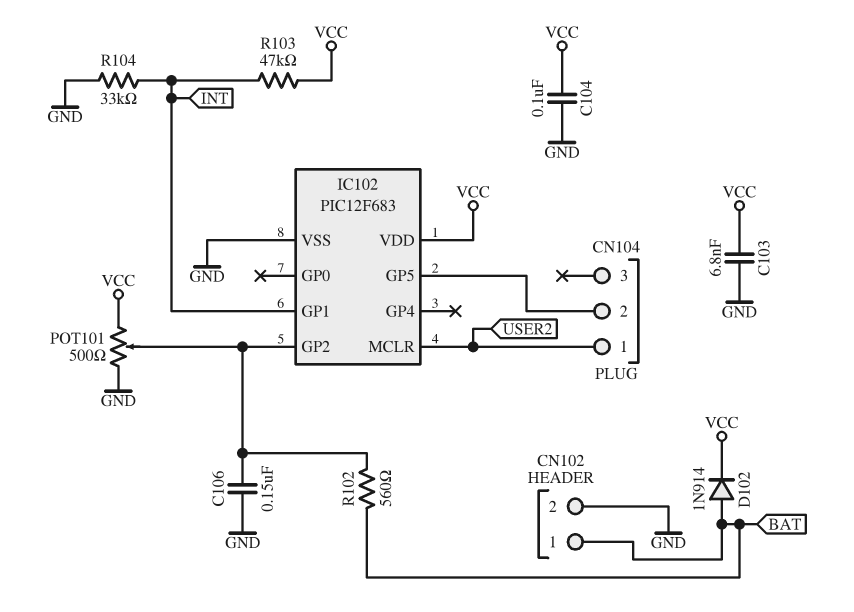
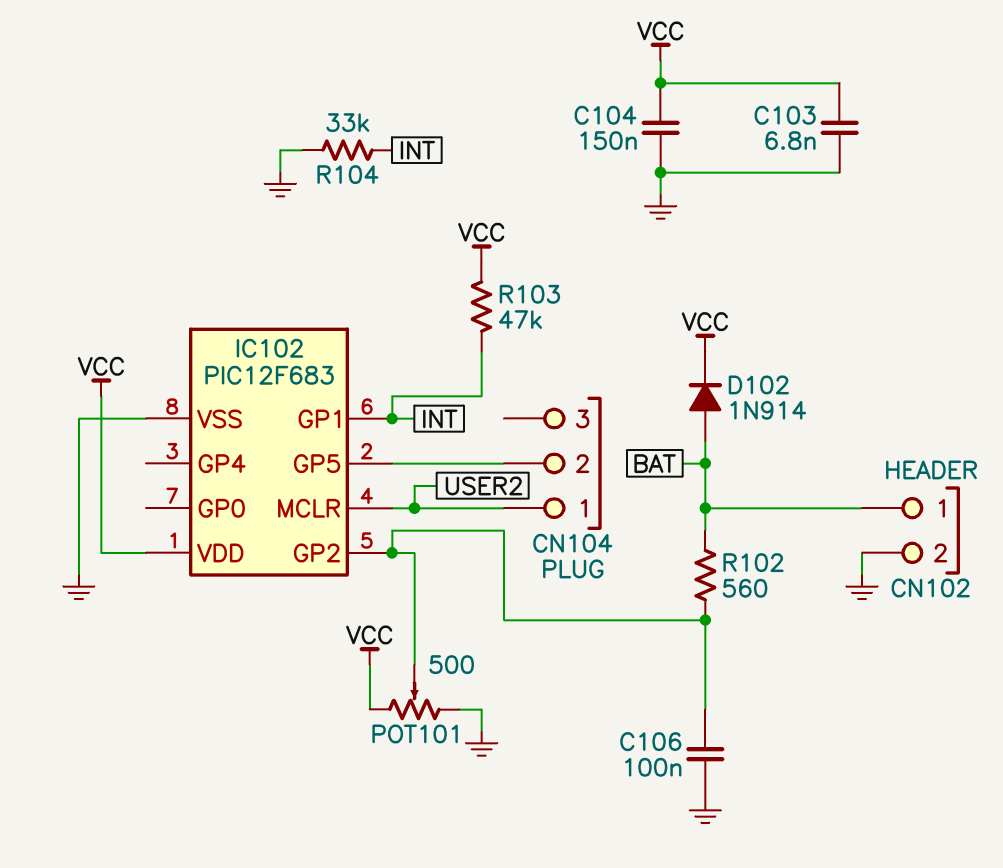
C104: 100nF (GND, VCC) -> 150nF (GND, VCC)
C106: 150nF (GND, IC102/GP2) -> 100nF (GND, IC102/GP2)

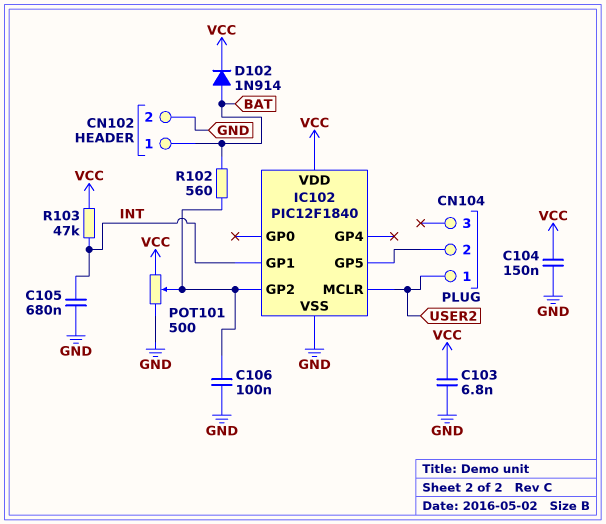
C105: none -> 680nF (GND, INT)
IC102: PIC12F683 -> PIC12F1840
R104: 33k (GND, INT) -> none

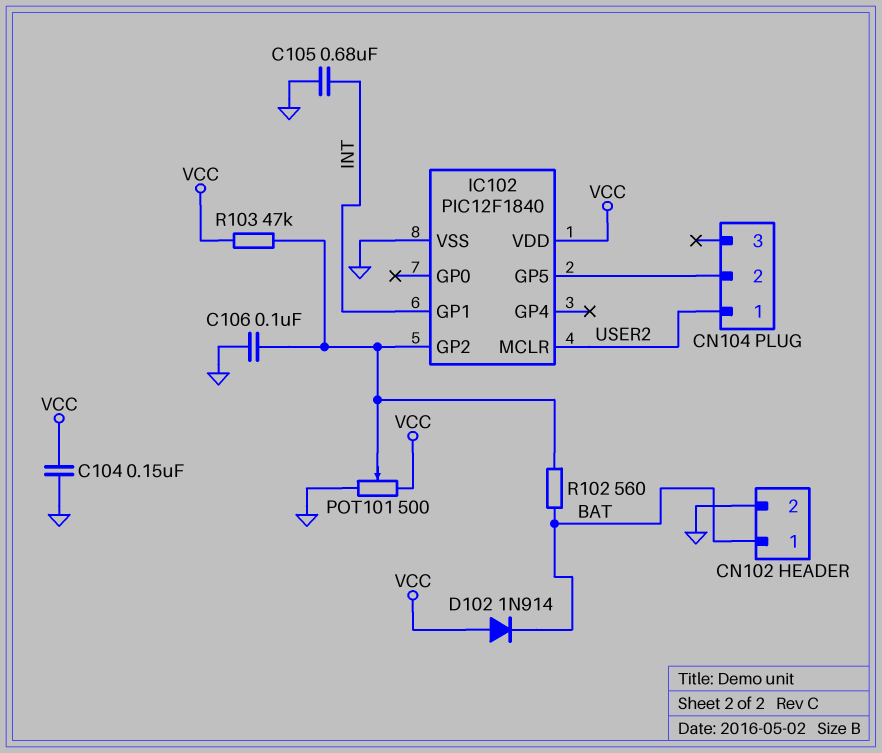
C103: 6.8nF (GND, VCC) -> none
D102: diode 1N914 (A BAT, K VCC) -> diode 1N914 (A VCC, K BAT)
R103: 47k (INT, VCC) -> 47k (IC102/GP2, VCC)

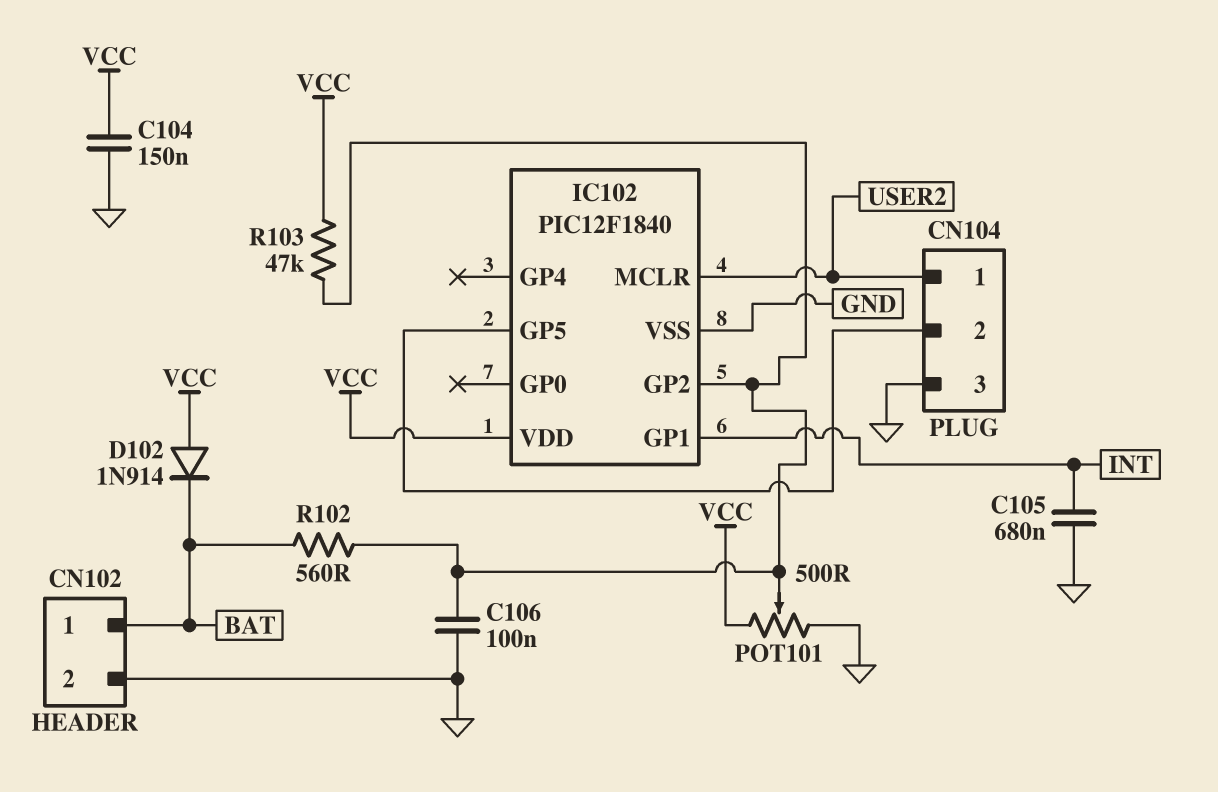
CN104 pin 3: none -> GND

